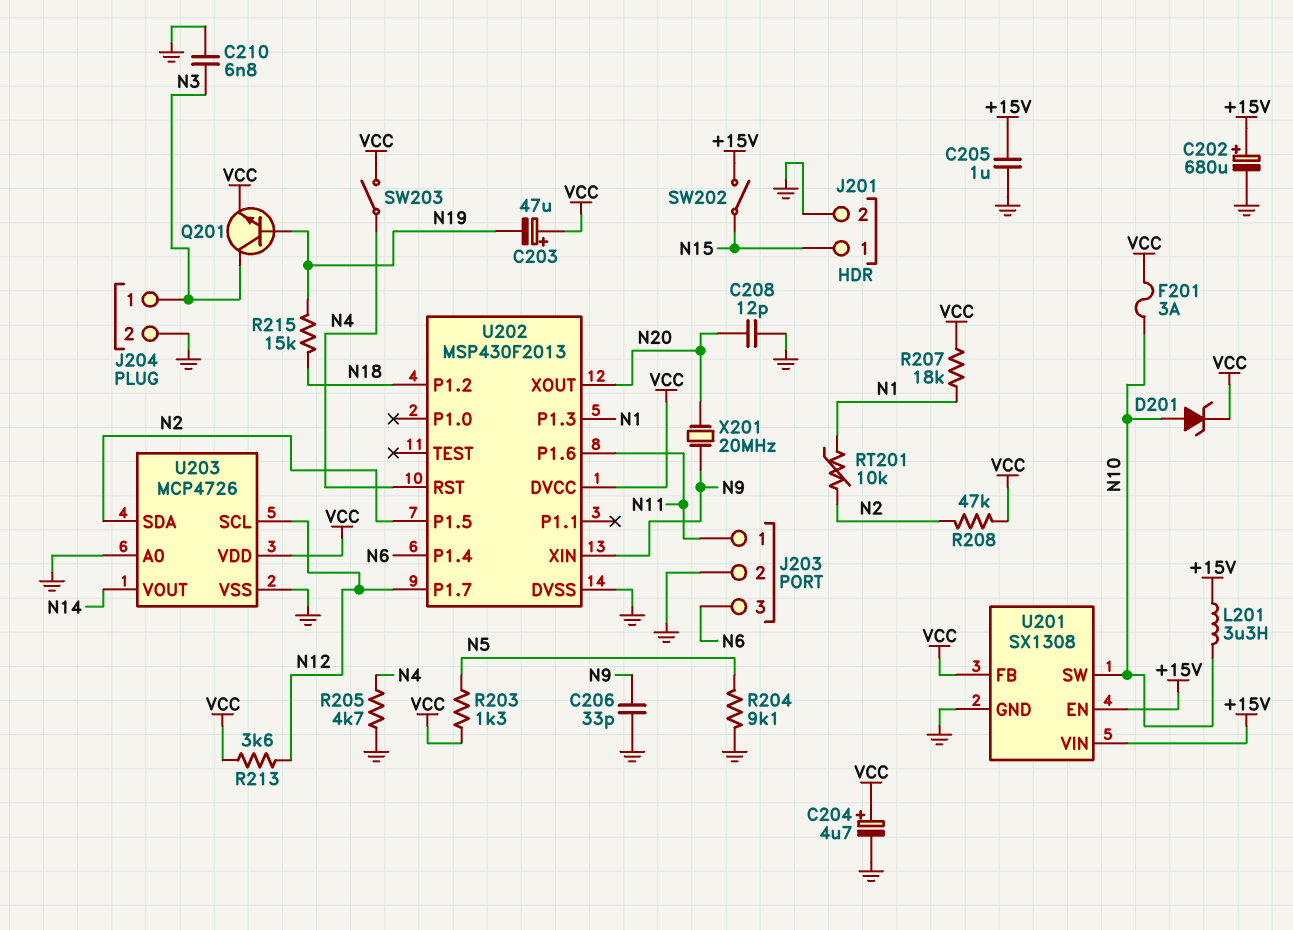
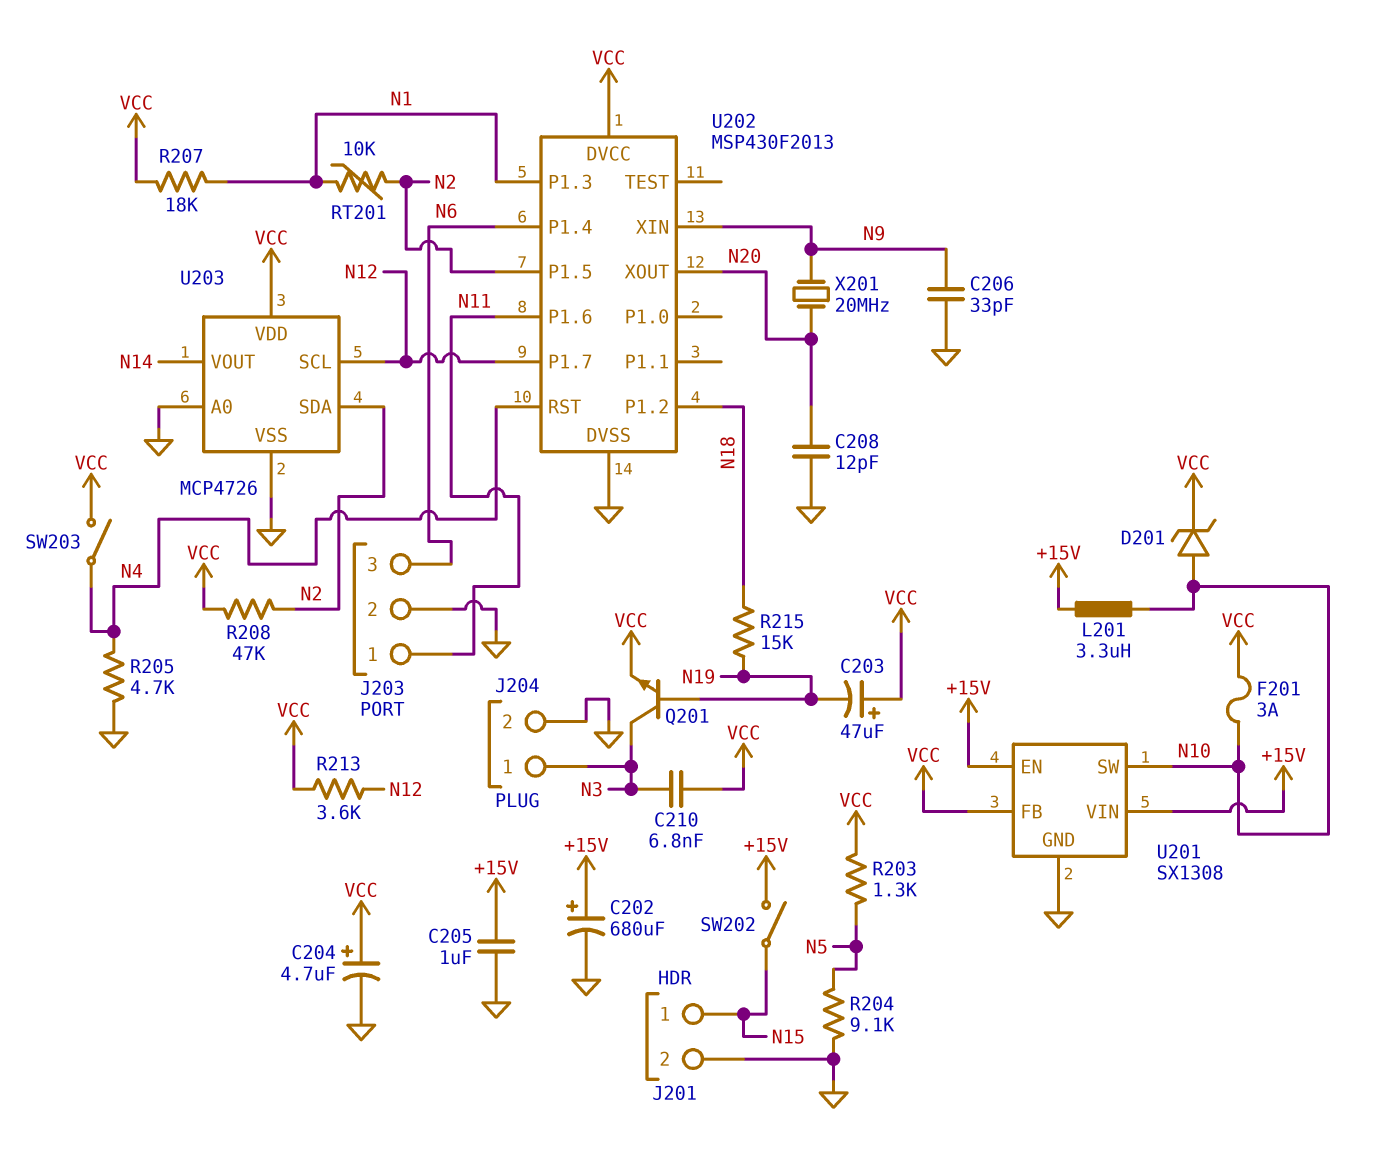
C210: 6.8nF (GND, N3) -> 6.8nF (N3, VCC)

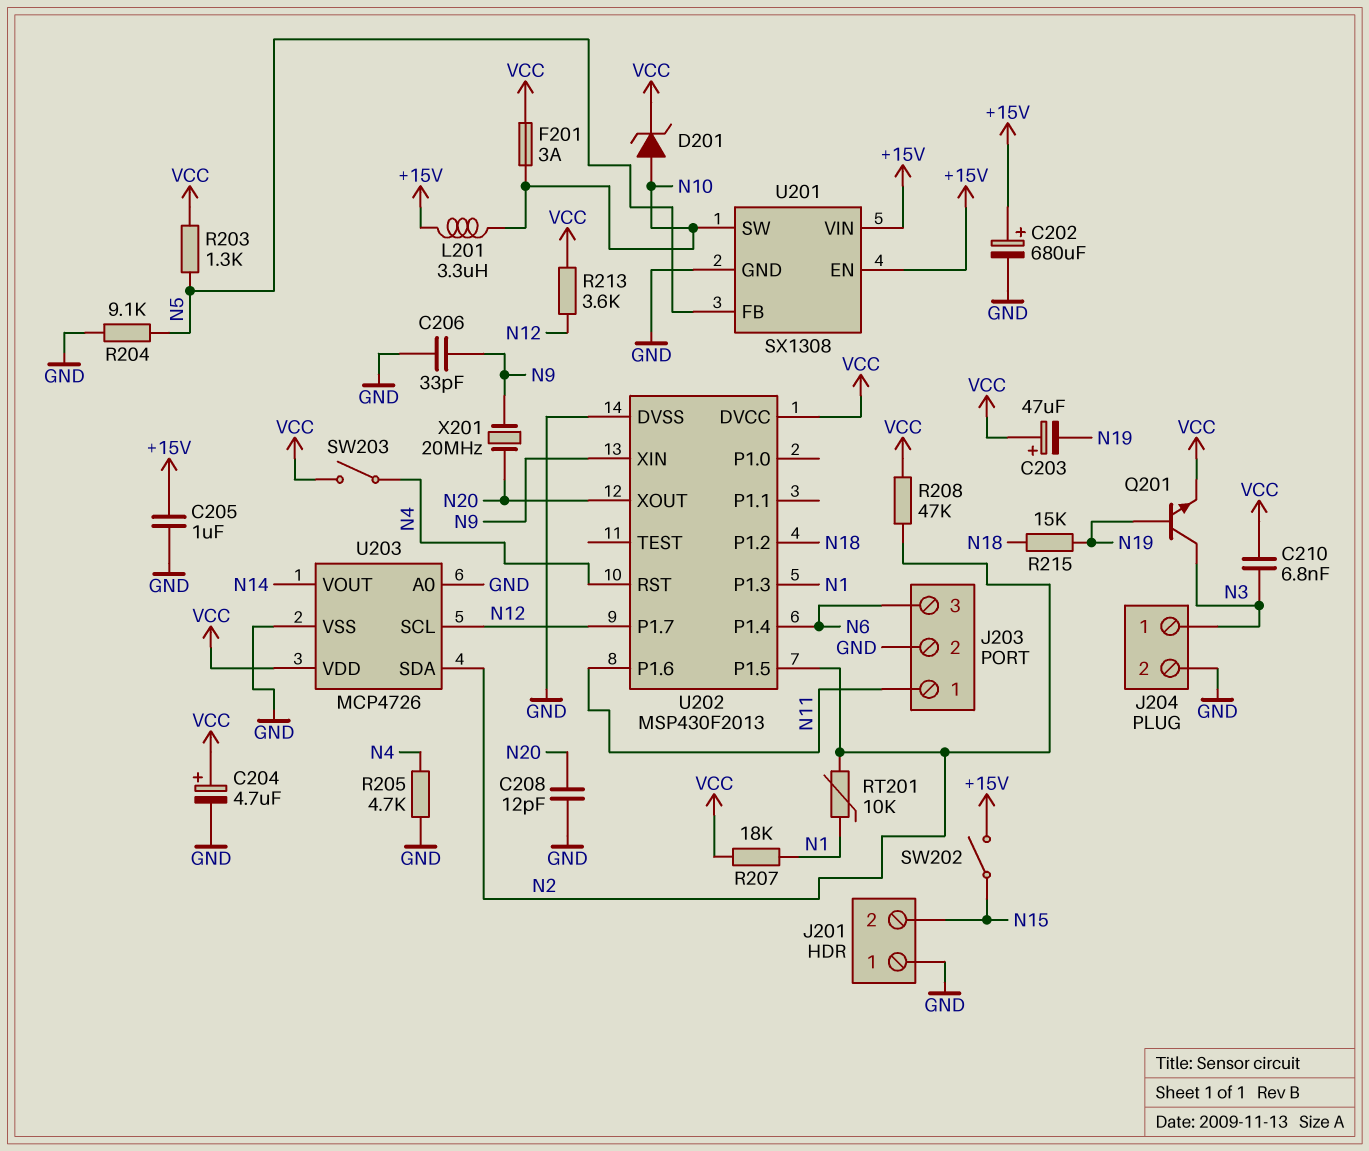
J201 pin 1: N15 -> GND
J201 pin 2: GND -> N15
U201 pin FB: VCC -> N5

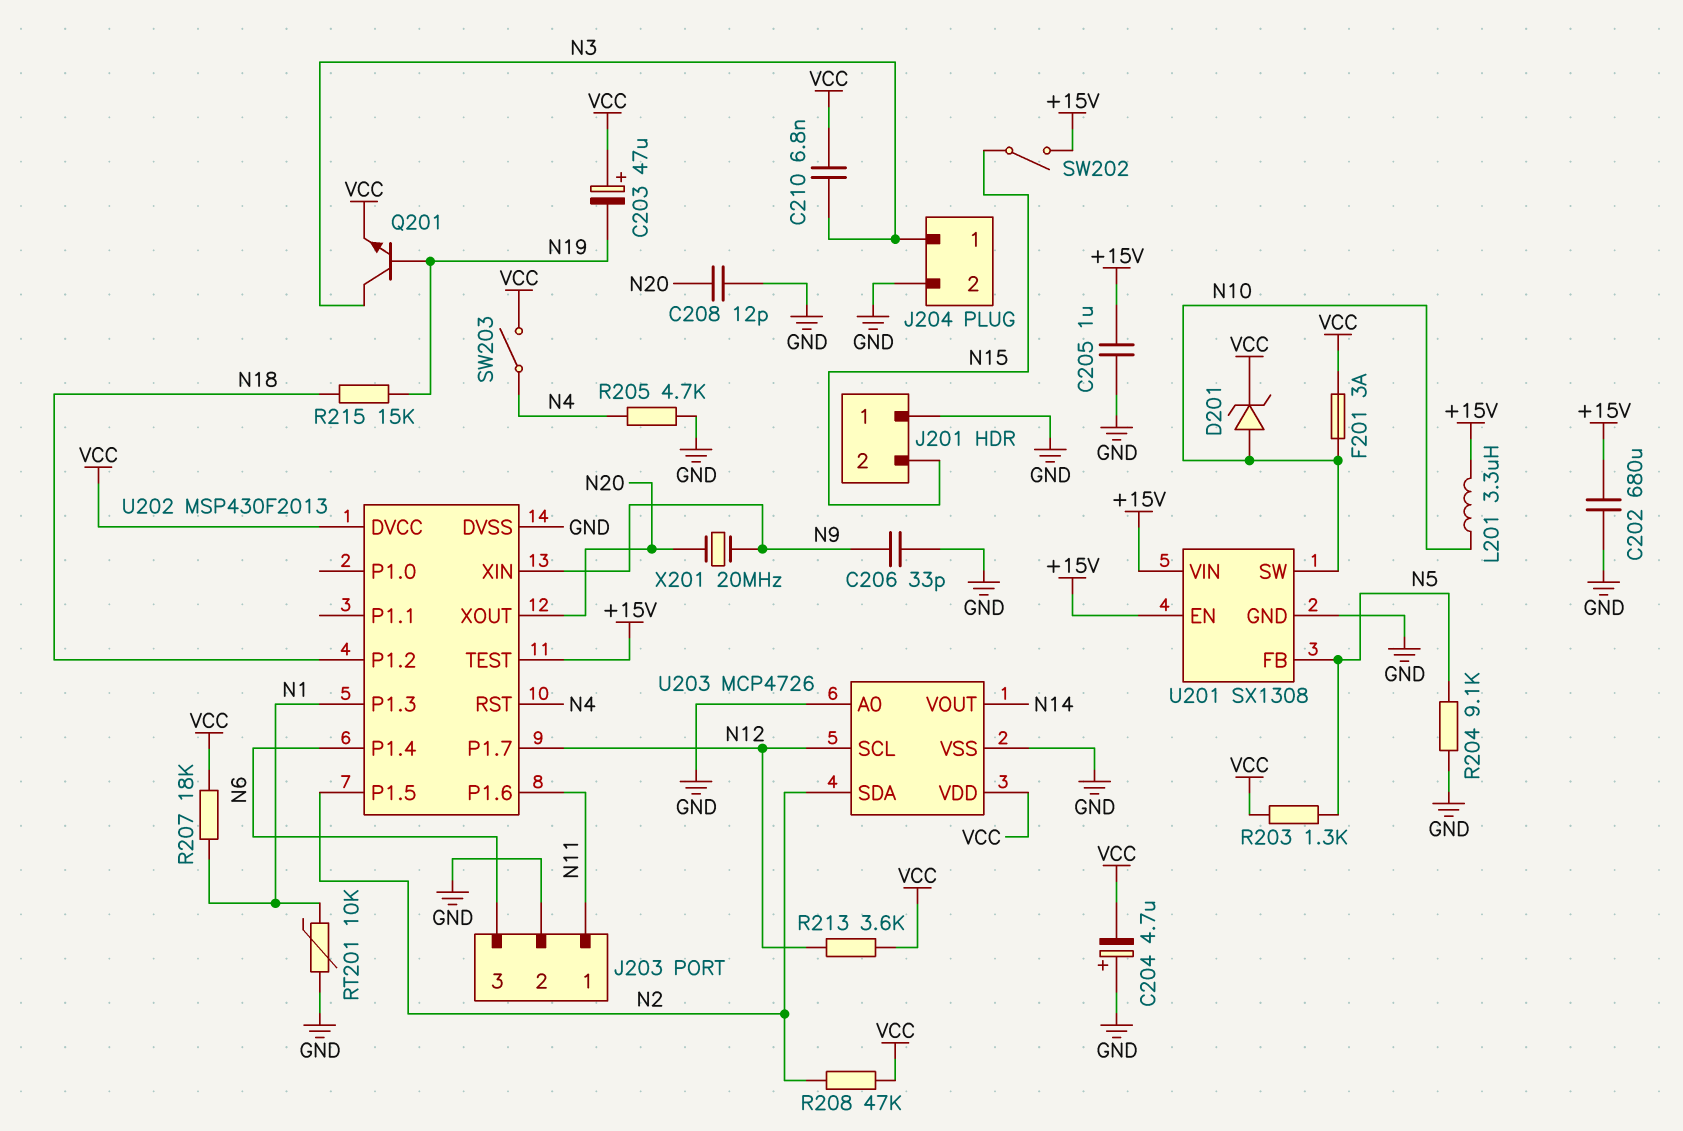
C202: 680uF (plus +15V, minus GND) -> 680uF (+15V, GND)
C204: 4.7uF (plus VCC, minus GND) -> 4.7uF (plus GND, minus VCC)
RT201: 10k (N1, N2) -> 10k (GND, N1)
U202 pin TEST: none -> +15V

